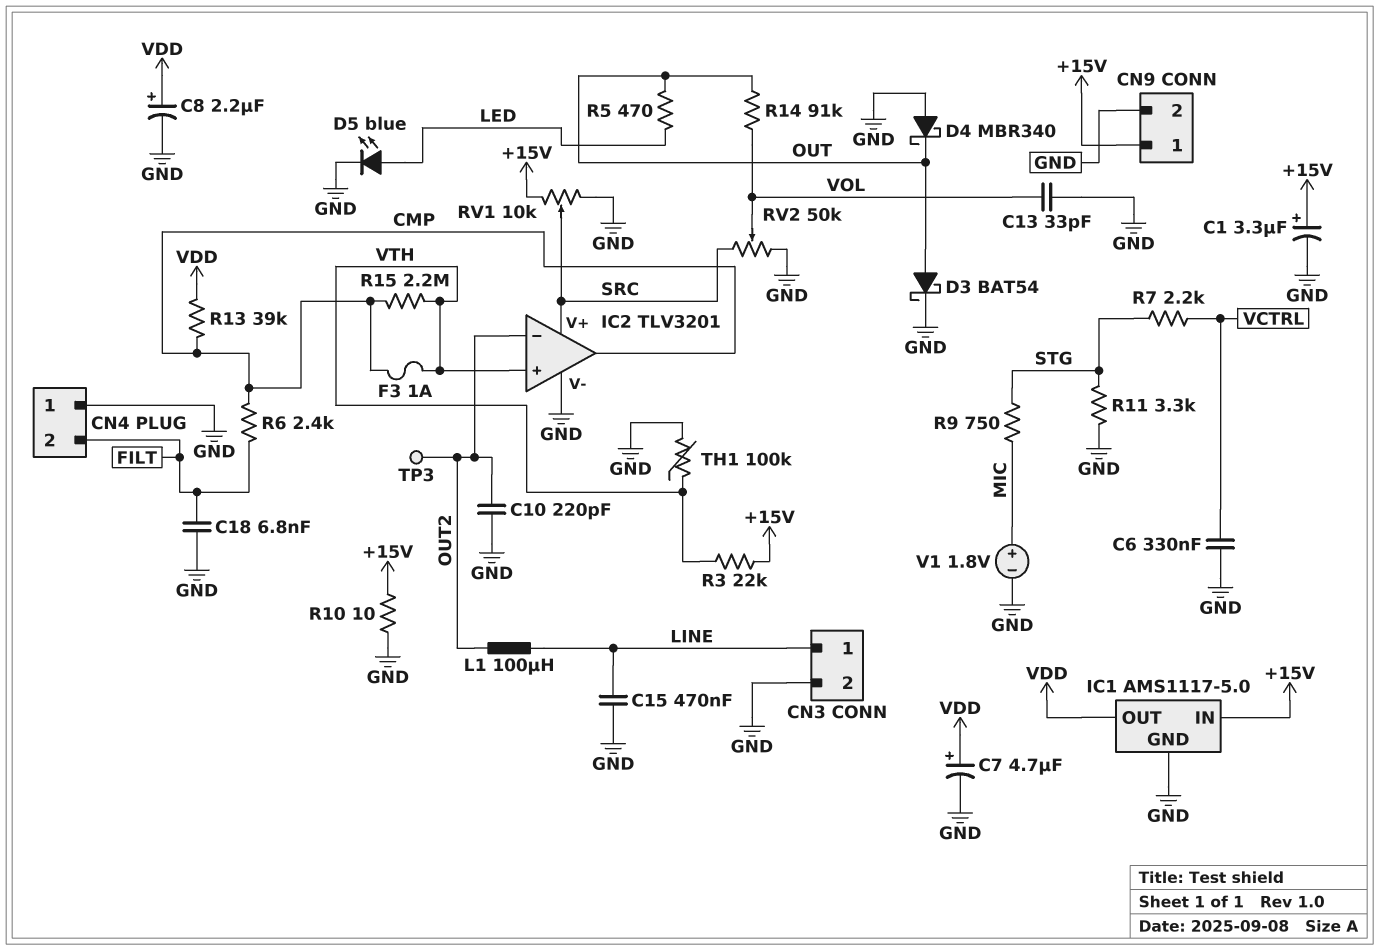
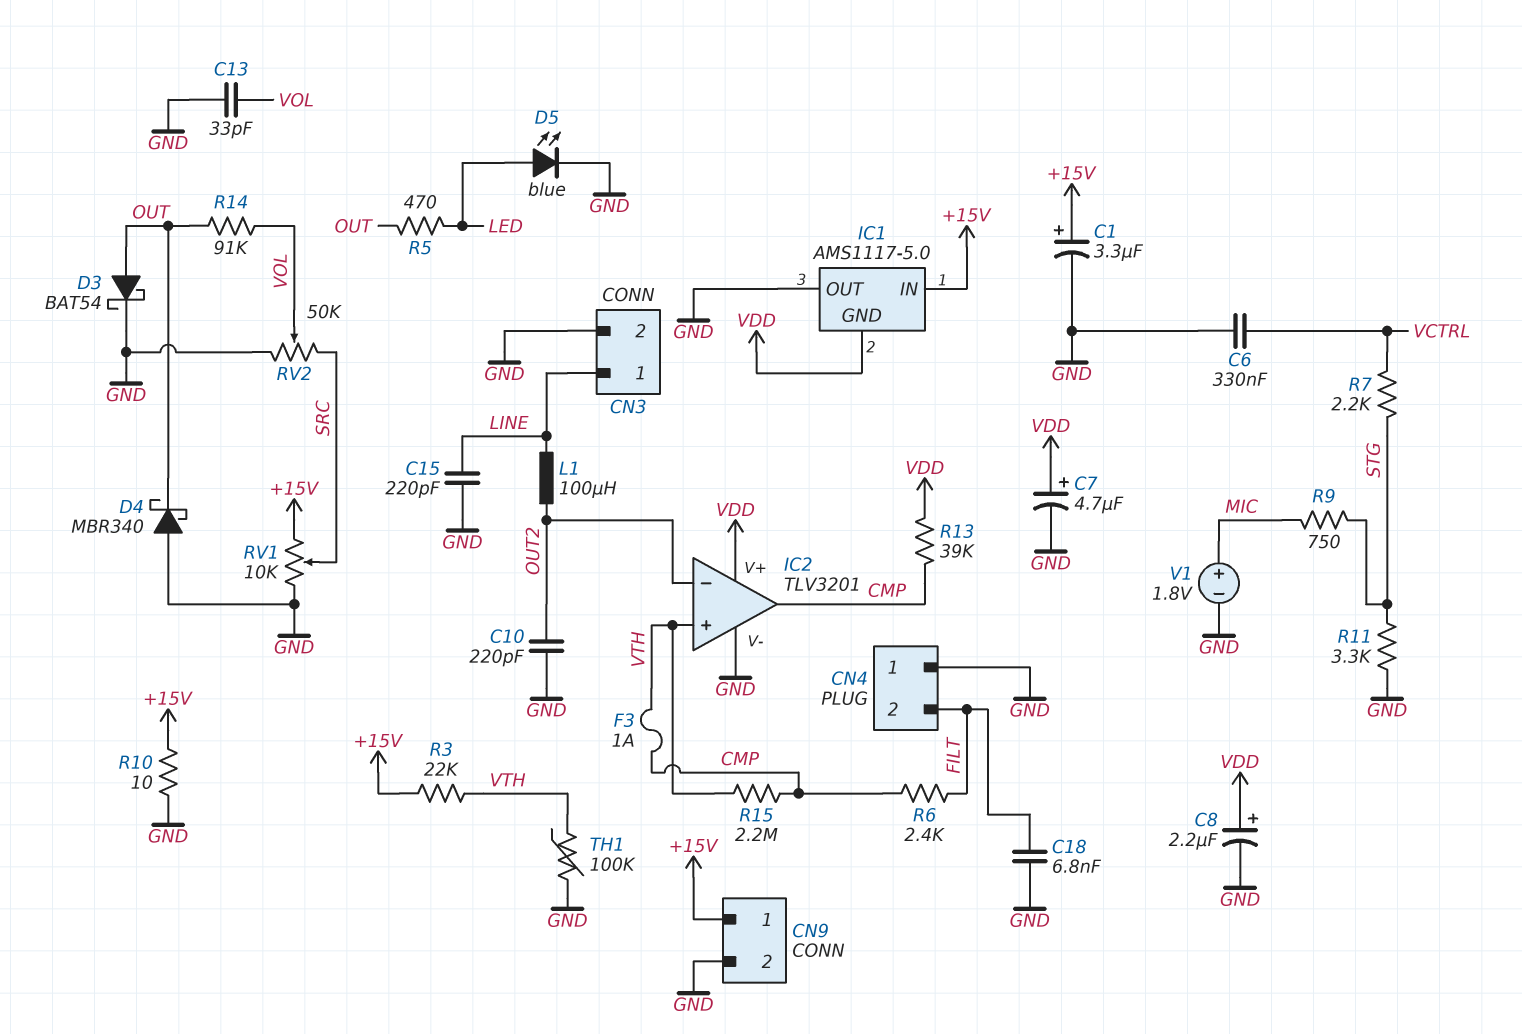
C15: 470nF (GND, LINE) -> 220pF (GND, LINE)
IC1 pin GND: GND -> VDD
IC1 pin OUT: VDD -> GND
IC2 pin V+: SRC -> VDD
TP3: test point (OUT2) -> none

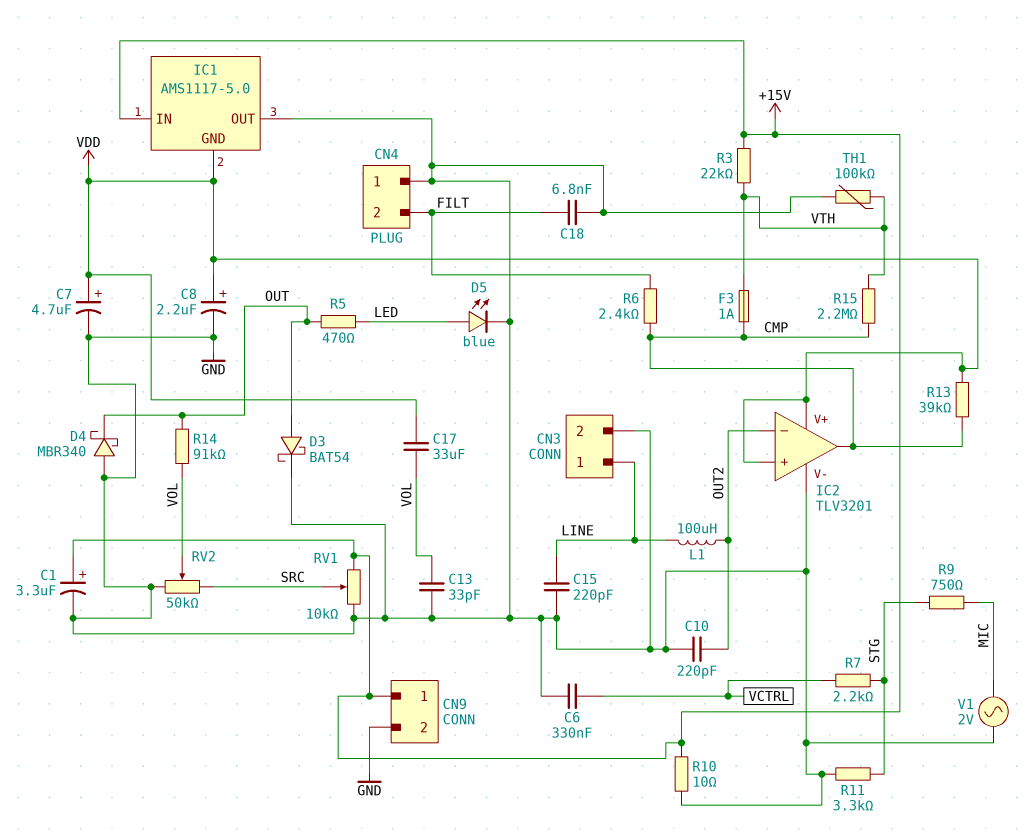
C17: none -> 33uF (VDD, VOL)
IC2 pin in+: VTH -> VDD
V1: 1.8V (plus MIC, minus GND) -> AC 2V (GND, MIC)

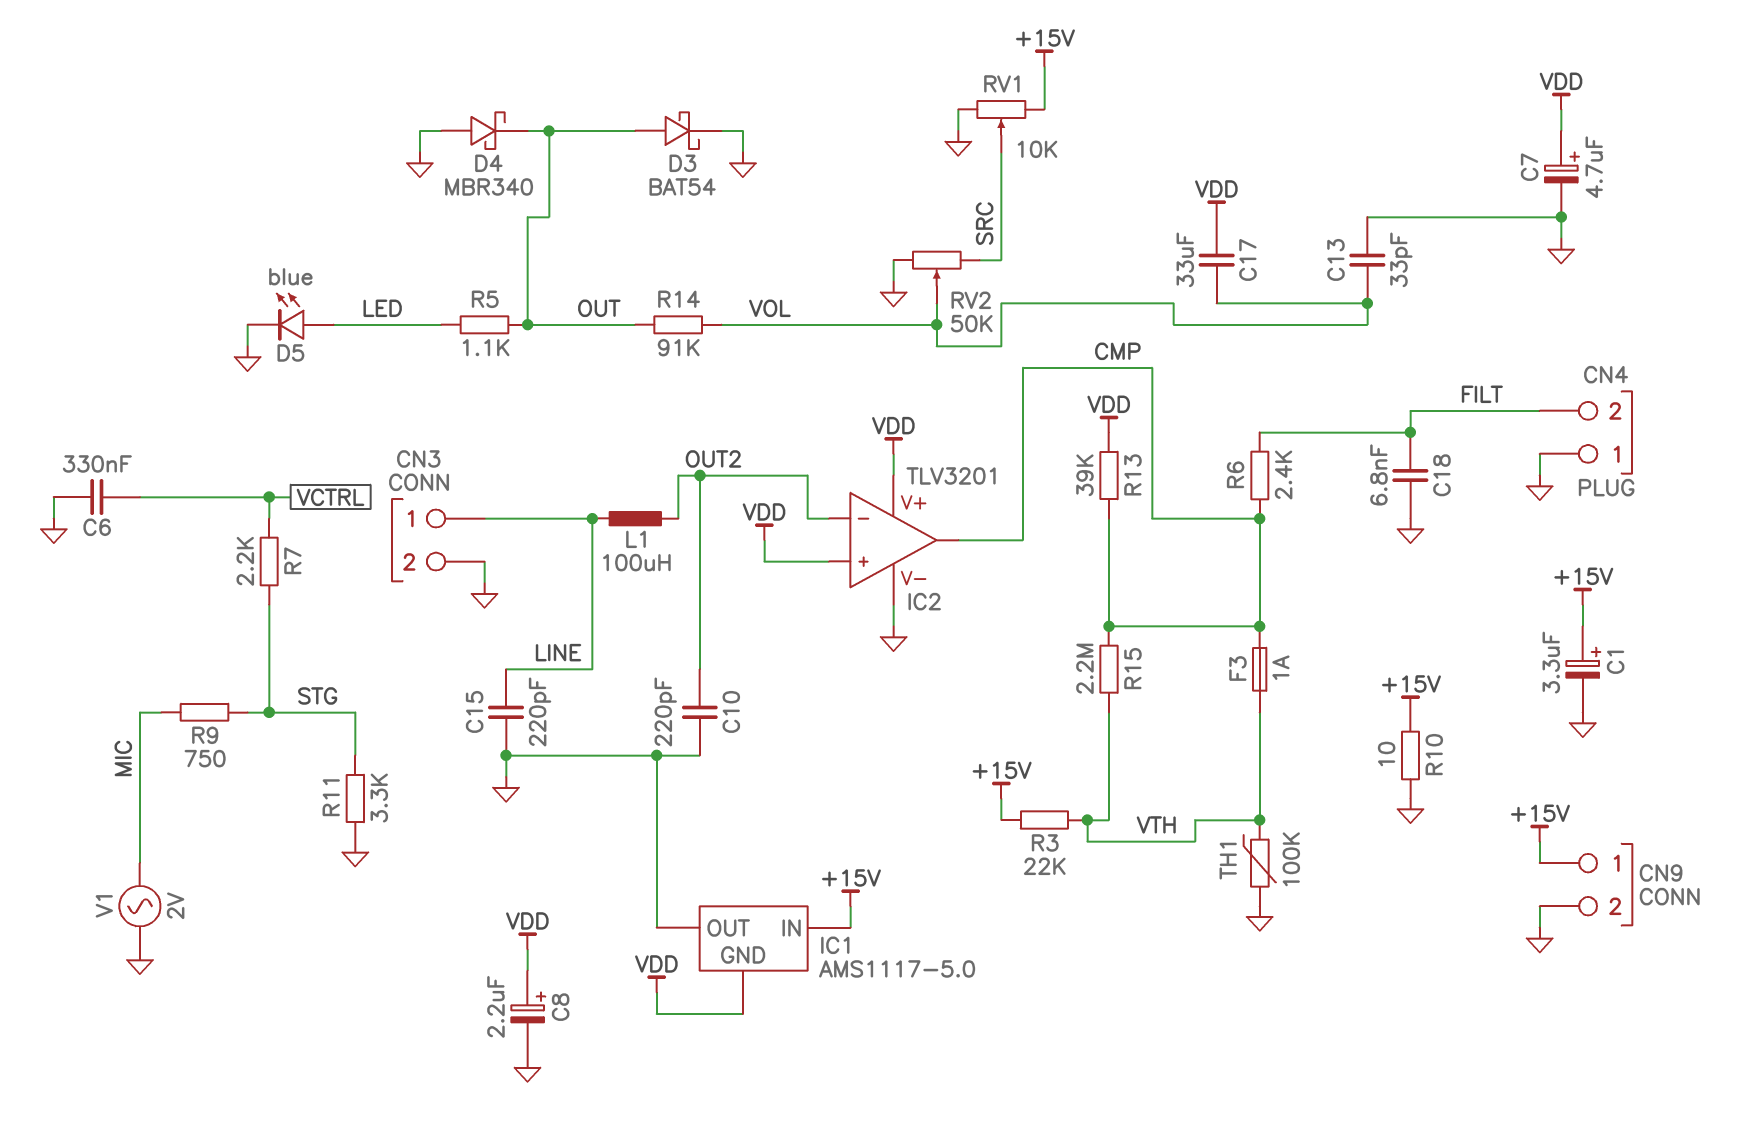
R5: 470 (LED, OUT) -> 1.1k (LED, OUT)

